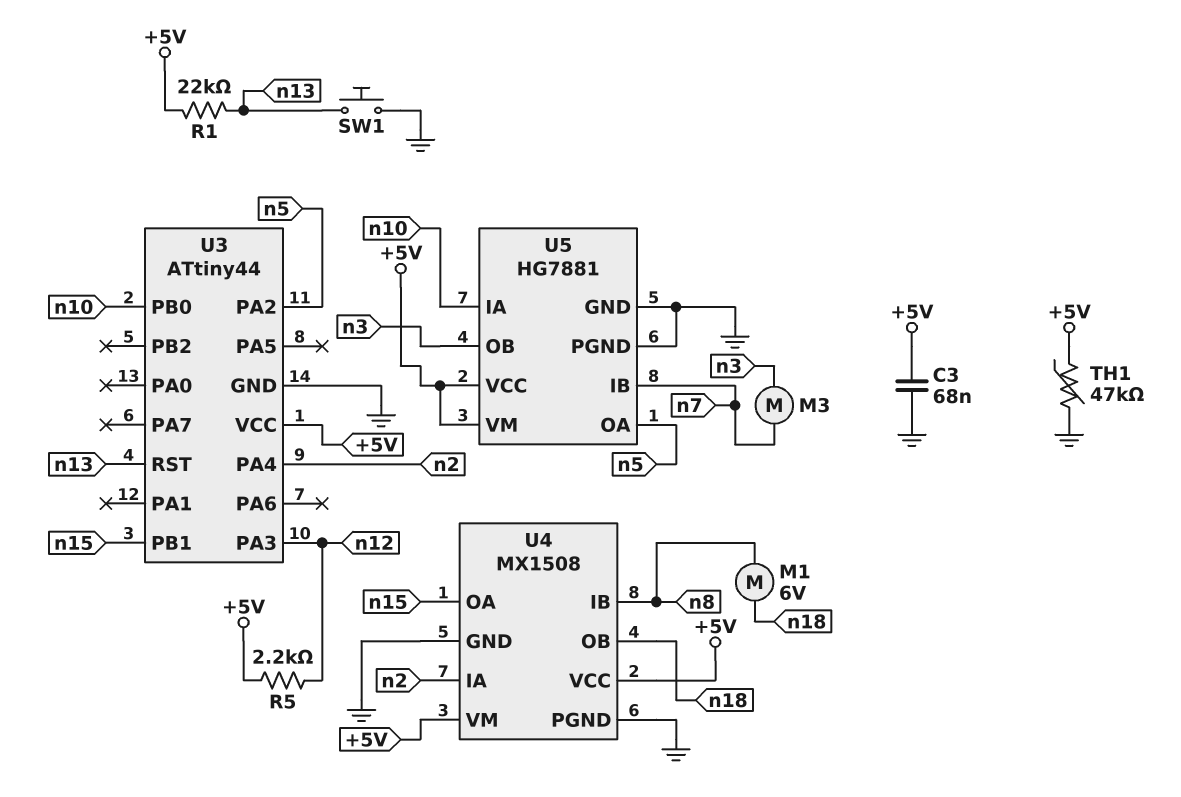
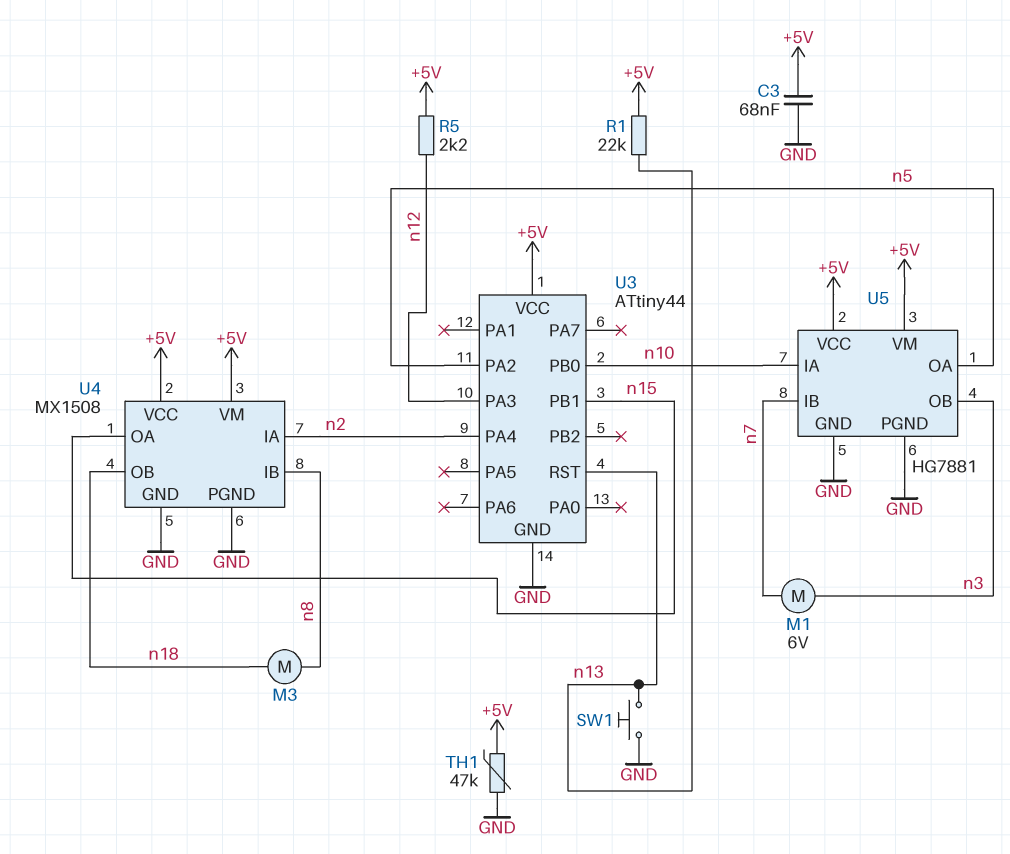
M1: motor 6V (n8, n18) -> motor 6V (n3, n7)
M3: motor (n3, n7) -> motor (n8, n18)

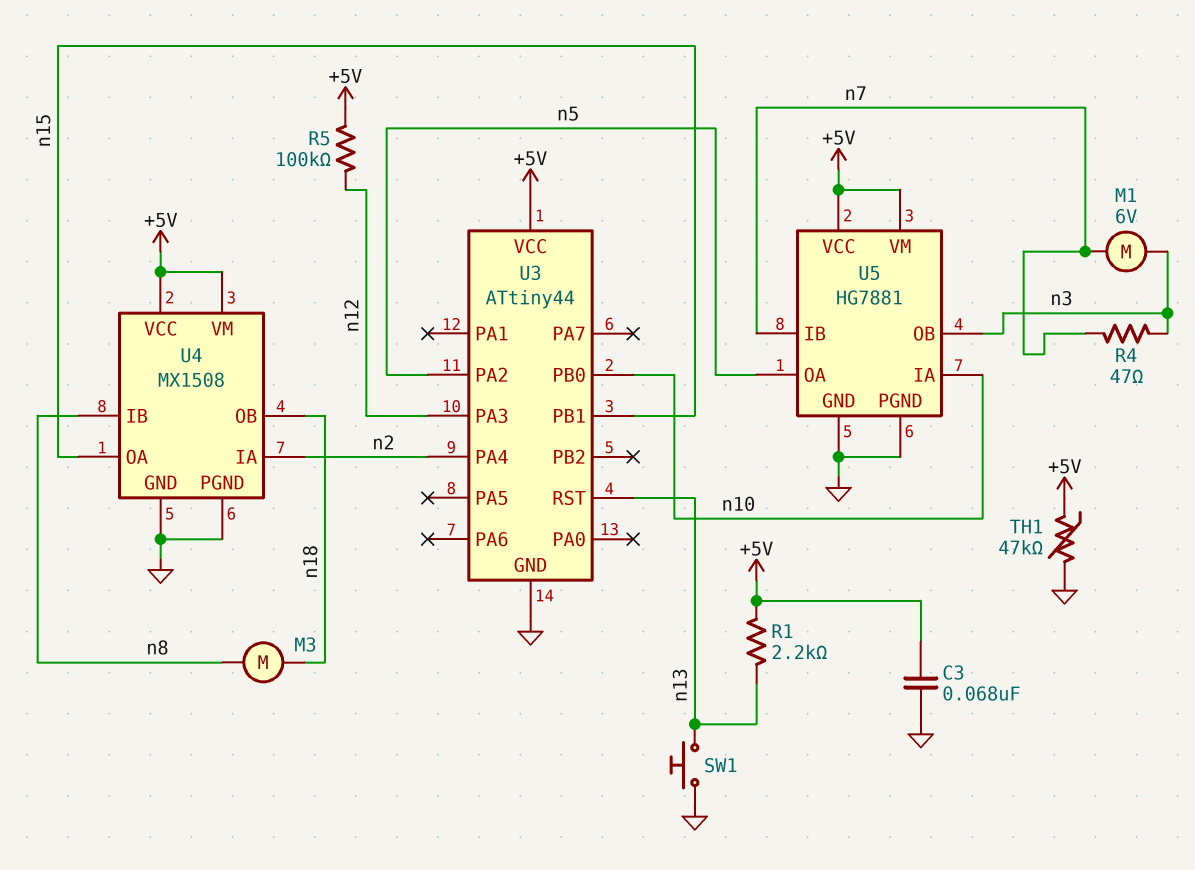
R1: 22k (+5V, n13) -> 2.2k (+5V, n13)
R4: none -> 47 (n3, n7)
R5: 2.2k (+5V, n12) -> 100k (+5V, n12)

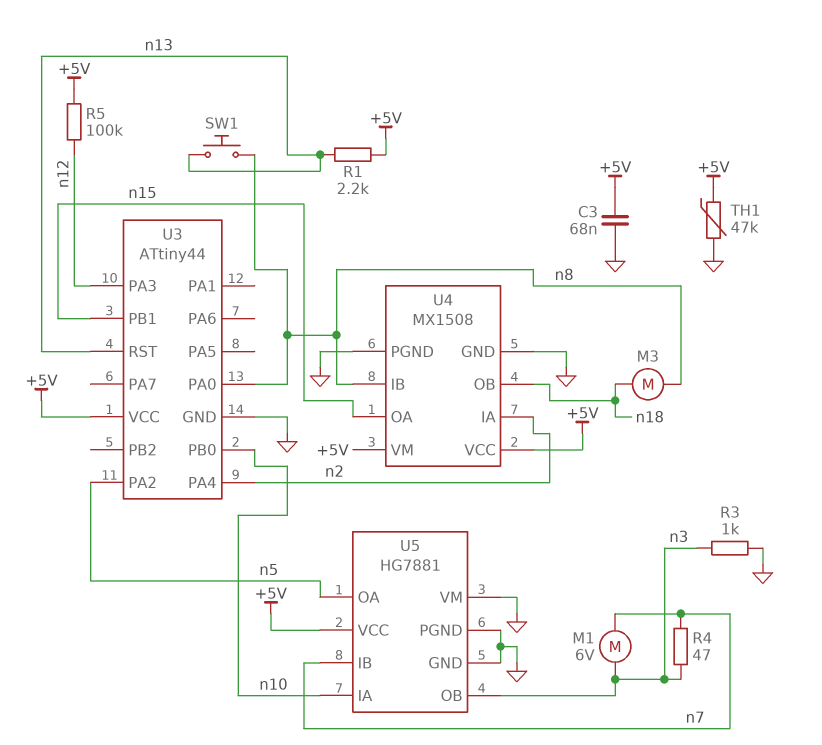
R3: none -> 1k (GND, n3)
SW1: button (GND, n13) -> button (n8, n13)
U3 pin PA0: none -> n8
U5 pin VM: +5V -> GND

